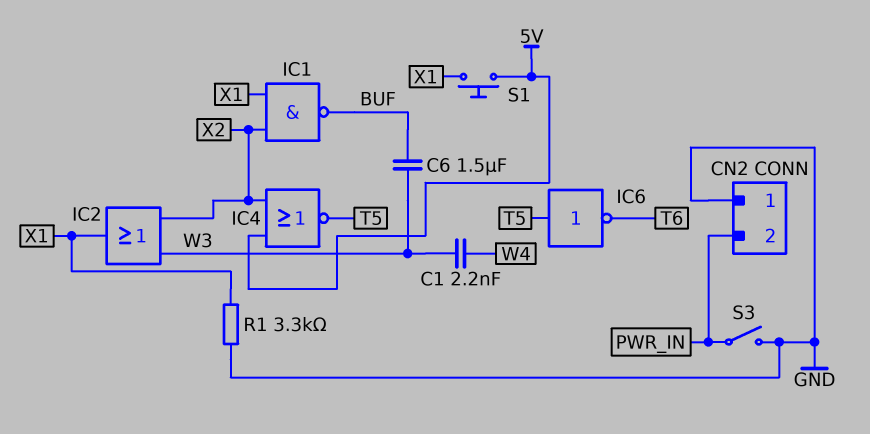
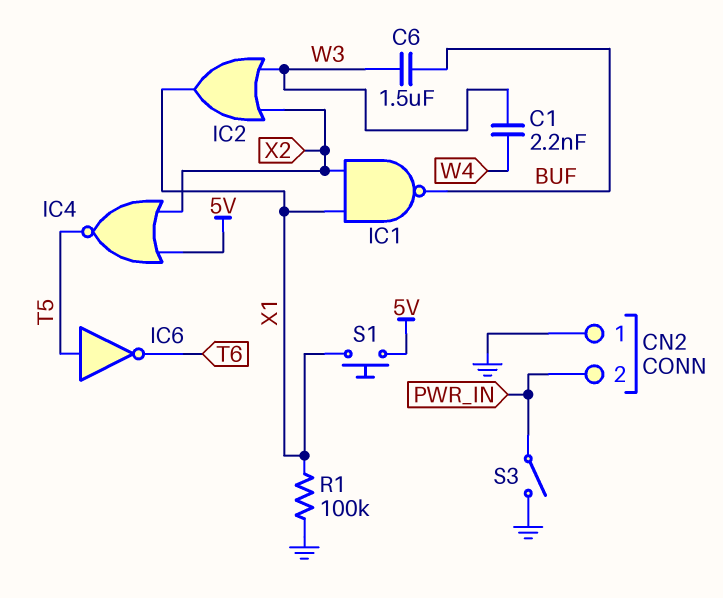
R1: 3.3k (GND, X1) -> 100k (GND, X1)

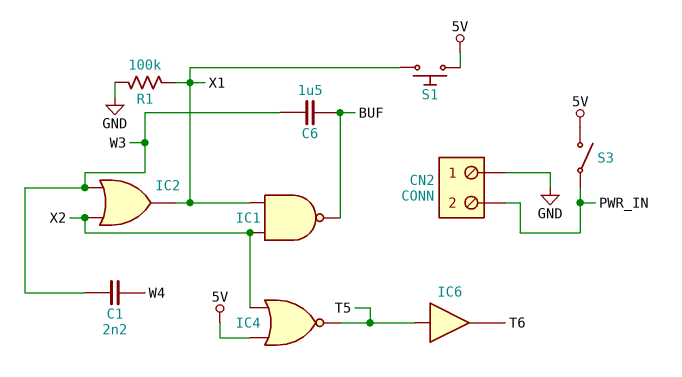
IC6: NOT (in T5, out T6) -> buffer (in T5, out T6)
S3: switch (GND, PWR_IN) -> switch (5V, PWR_IN)

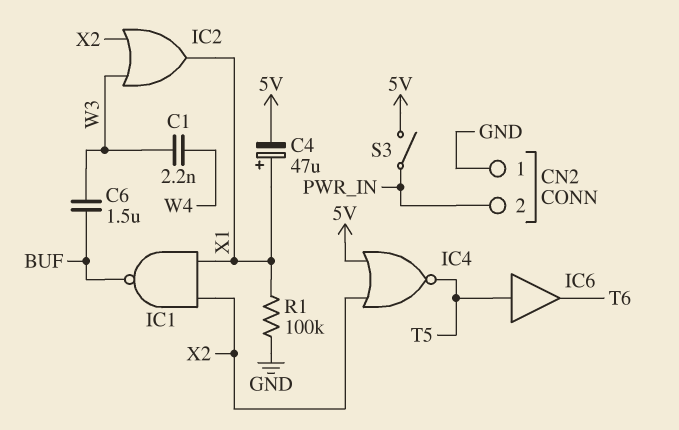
C4: none -> 47uF (plus X1, minus 5V)
S1: button (5V, X1) -> none

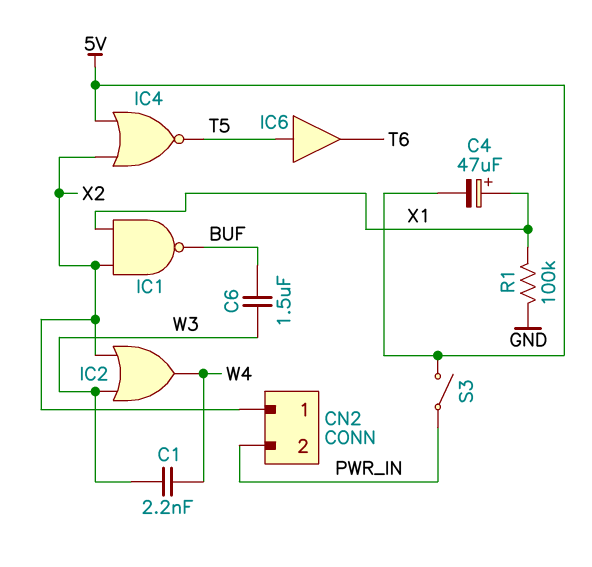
CN2 pin 1: GND -> X2
IC2: OR (in W3, in X2, out X1) -> OR (in W3, in X2, out W4)

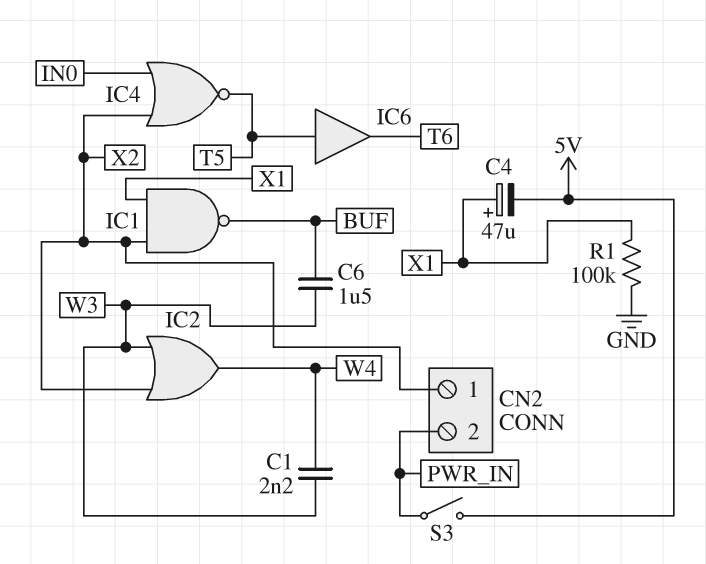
IC4: NOR (in 5V, in X2, out T5) -> NOR (in IN0, in X2, out T5)

